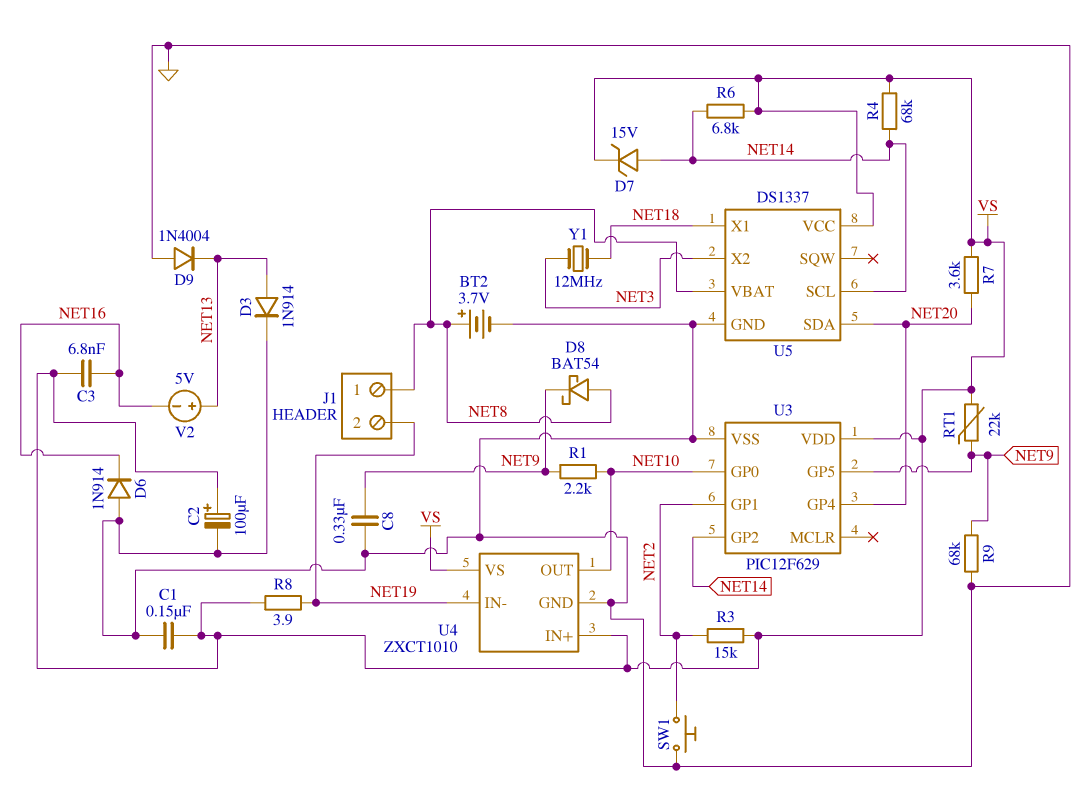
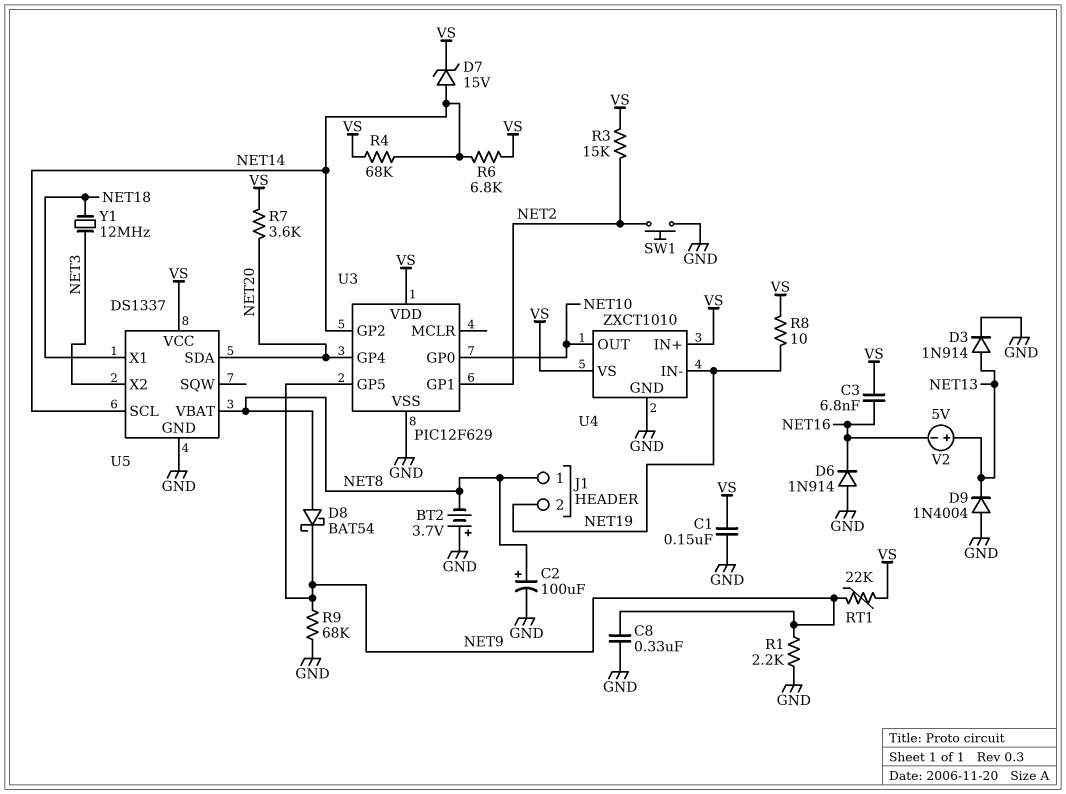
BT2: 3.7V (plus NET8, minus GND) -> 3.7V (plus GND, minus NET8)
C2: 100uF (plus VS, minus GND) -> 100uF (plus NET8, minus GND)
R1: 2.2k (NET9, NET10) -> 2.2k (GND, NET9)
R8: 3.9 (NET19, VS) -> 10 (NET19, VS)

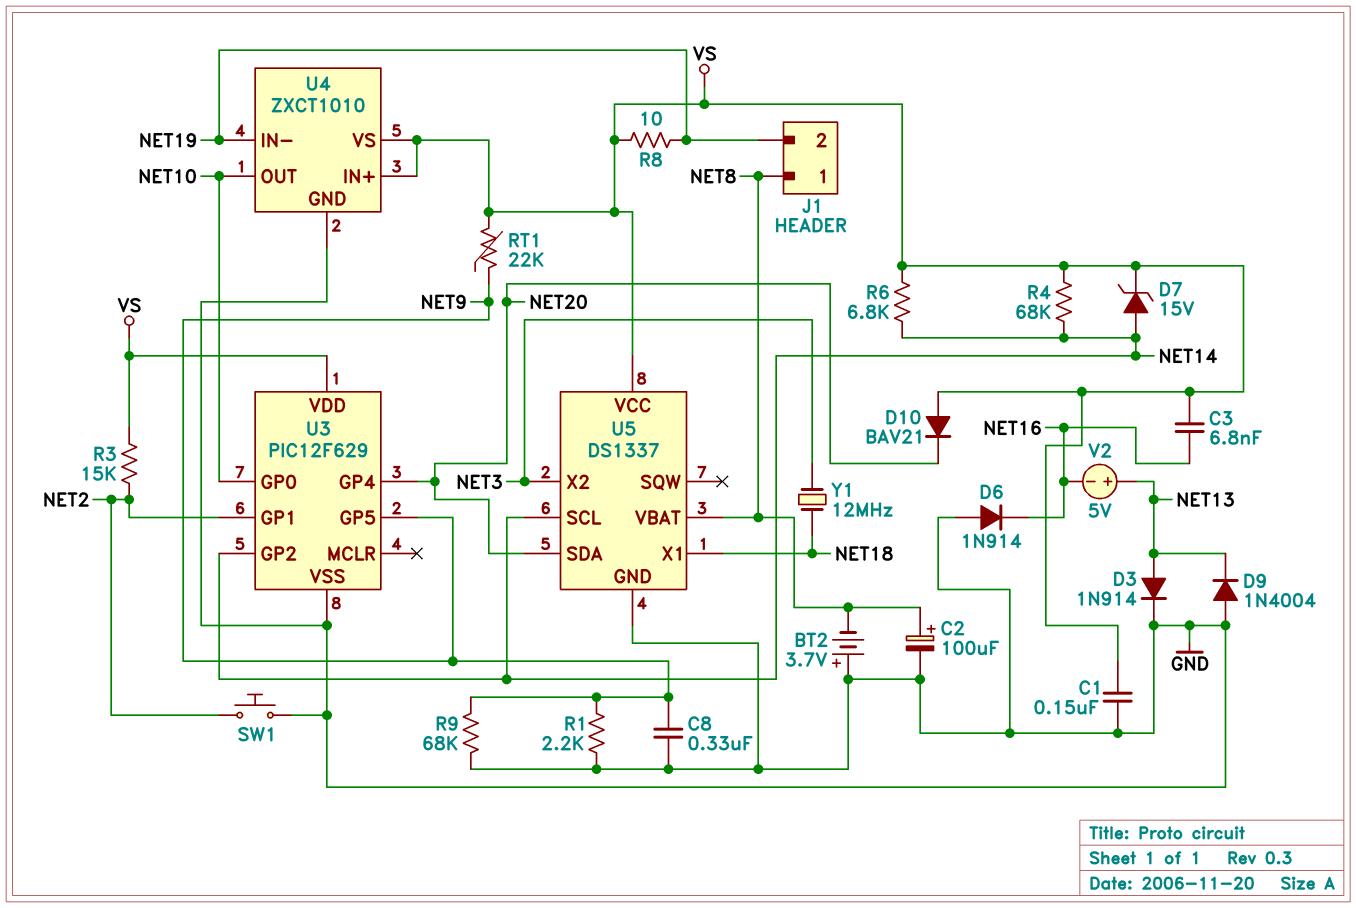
D8: schottky BAT54 (A NET8, K NET9) -> none
D10: none -> diode BAV21 (A VS, K NET20)
R7: 3.6k (NET20, VS) -> none

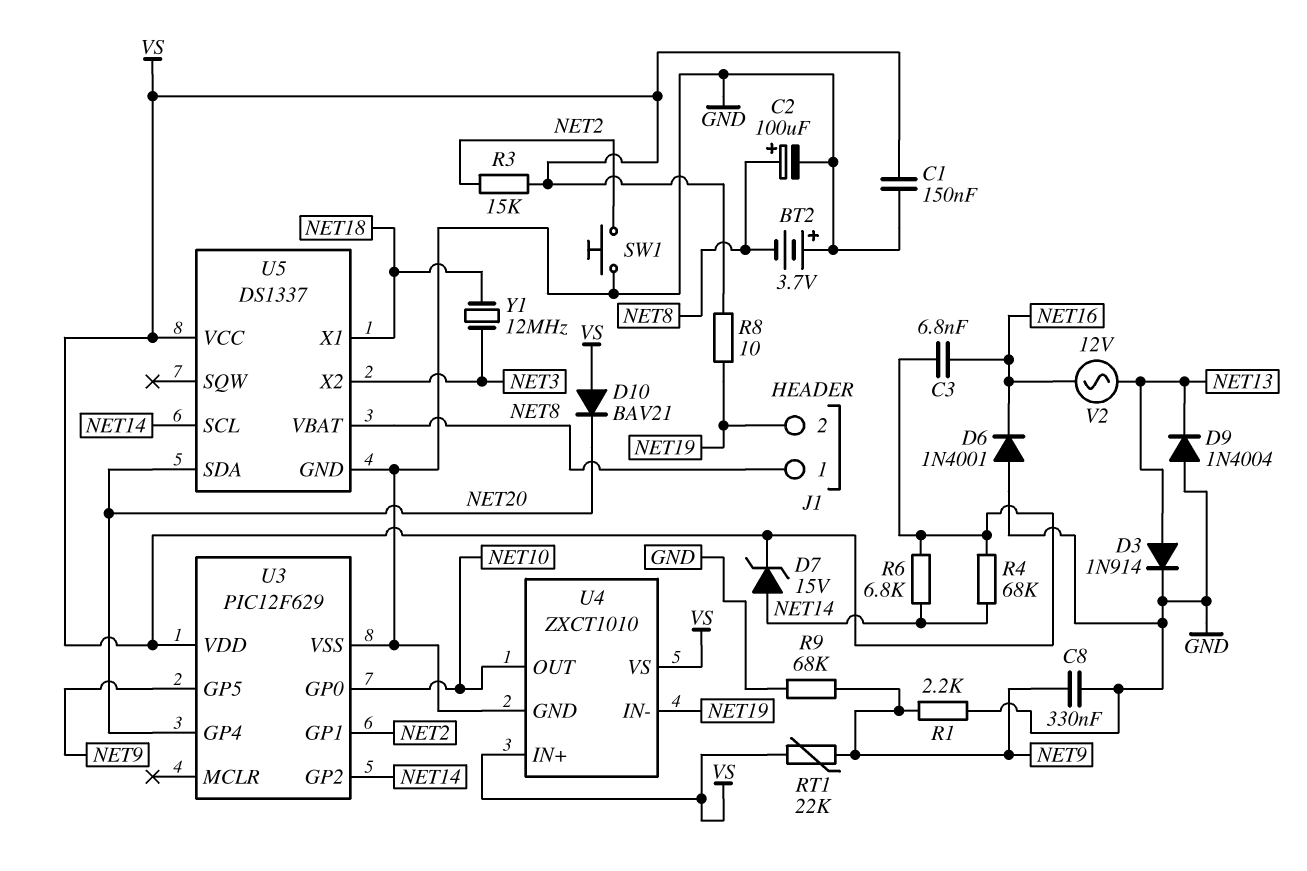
D6: diode 1N914 (A GND, K NET16) -> diode 1N4001 (A GND, K NET16)
V2: 5V (plus NET13, minus NET16) -> AC 12V (NET13, NET16)

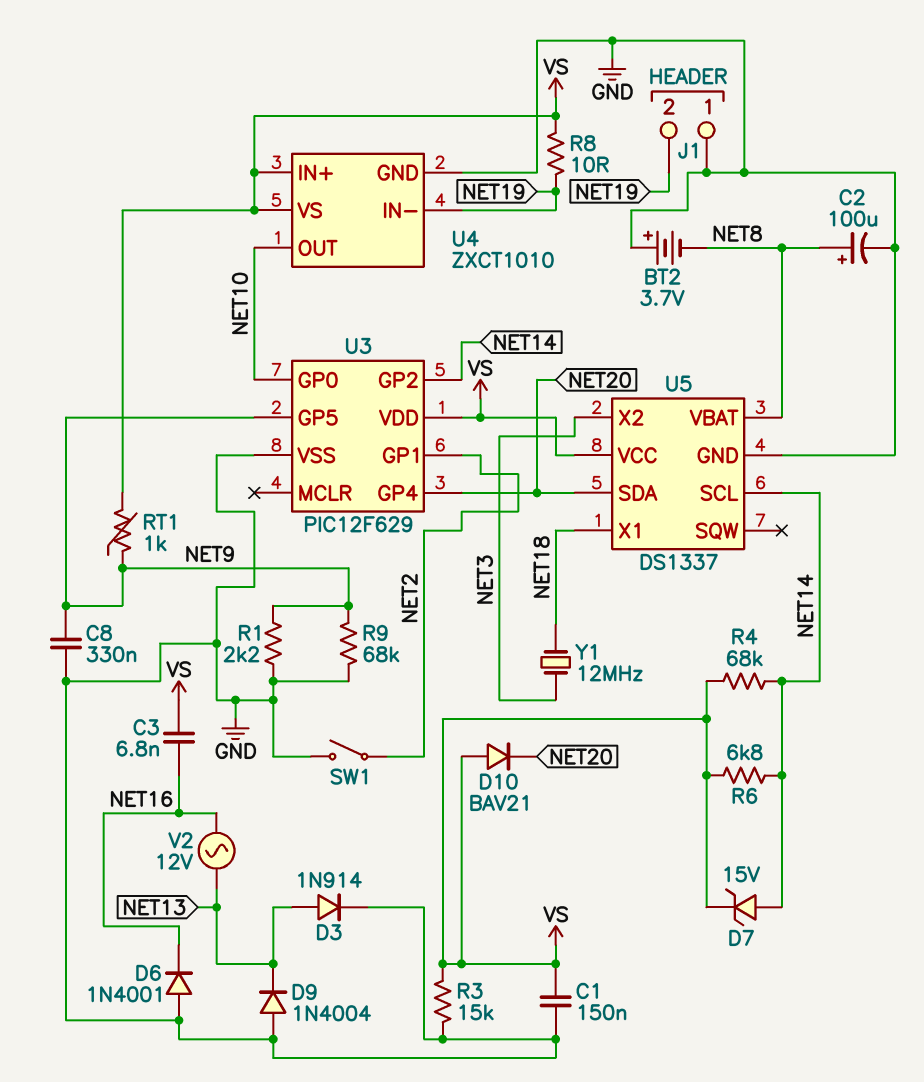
J1 pin 1: NET8 -> GND
R3: 15k (NET2, VS) -> 15k (GND, VS)
RT1: 22k (NET9, VS) -> 1k (NET9, VS)
SW1: button (GND, NET2) -> switch (GND, NET2)

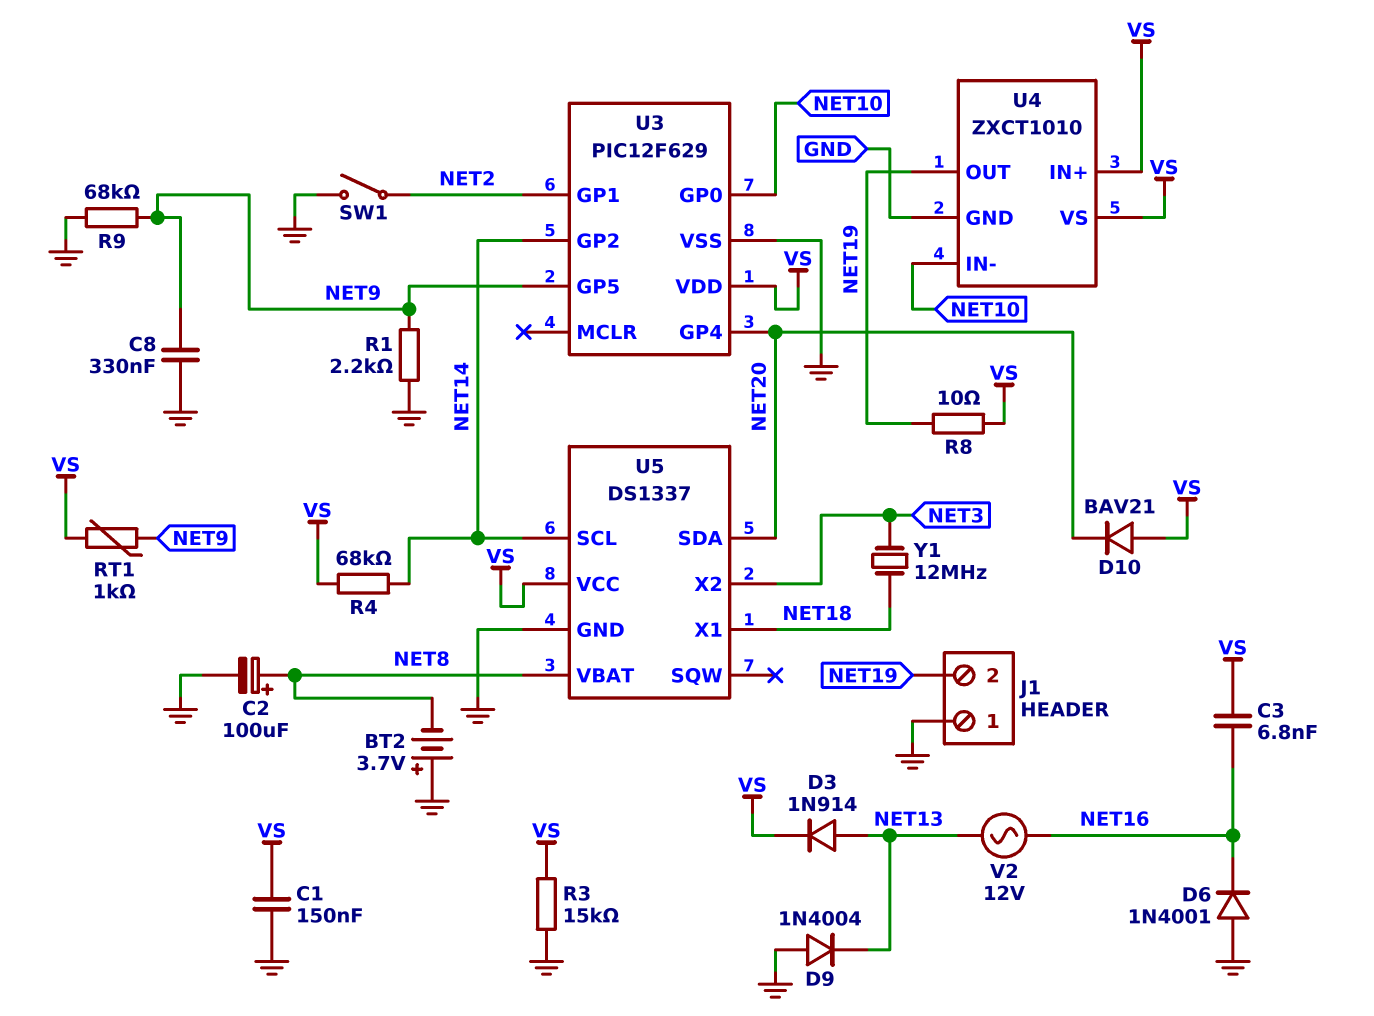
D3: diode 1N914 (A NET13, K GND) -> diode 1N914 (A NET13, K VS)
D7: zener 15V (A NET14, K VS) -> none
R6: 6.8k (NET14, VS) -> none
U4 pin IN-: NET19 -> NET10
U4 pin OUT: NET10 -> NET19

